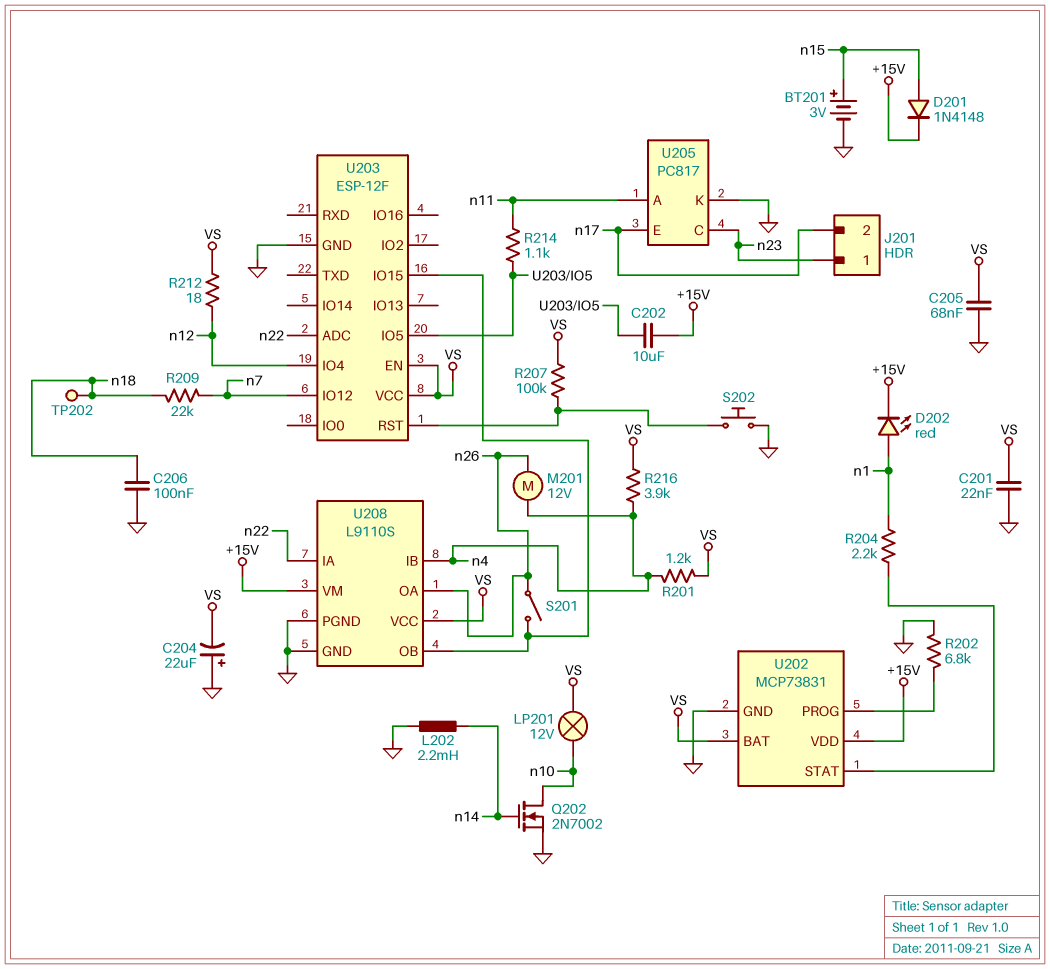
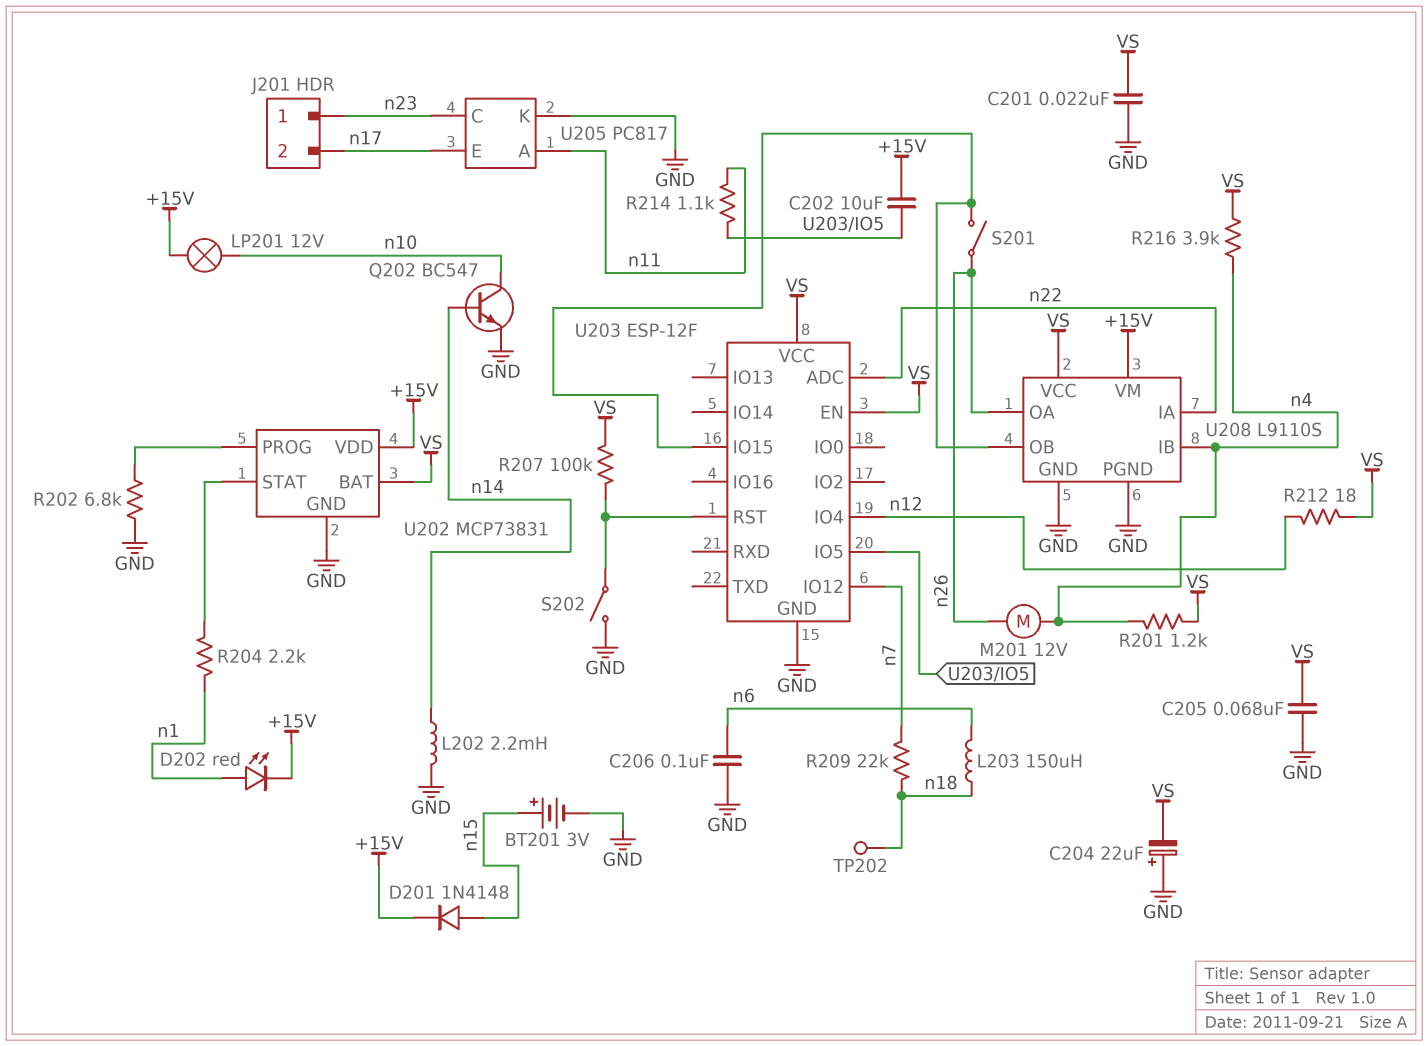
C206: 100nF (GND, n18) -> 100nF (GND, n6)
L203: none -> 150uH (n6, n18)
LP201: lamp 12V (VS, n10) -> lamp 12V (+15V, n10)
Q202: NMOS 2N7002 (G n14, D n10, S GND) -> NPN BC547 (B n14, C n10, E GND)
S202: button (GND, U203/RST) -> switch (GND, U203/RST)

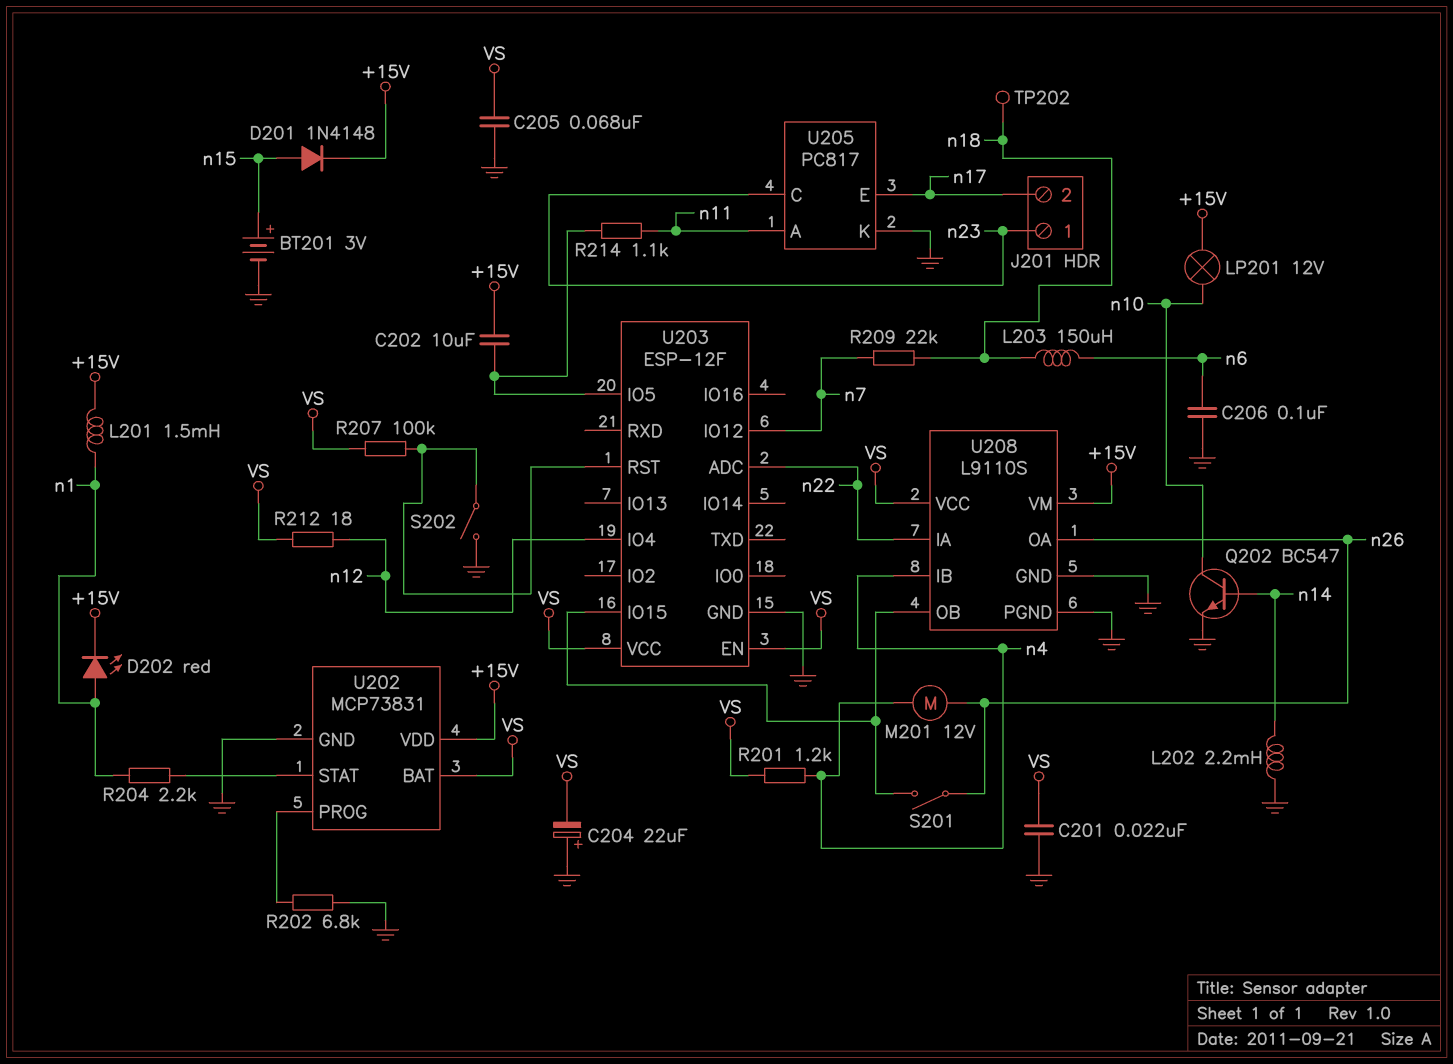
L201: none -> 1.5mH (+15V, n1)
R216: 3.9k (VS, n4) -> none

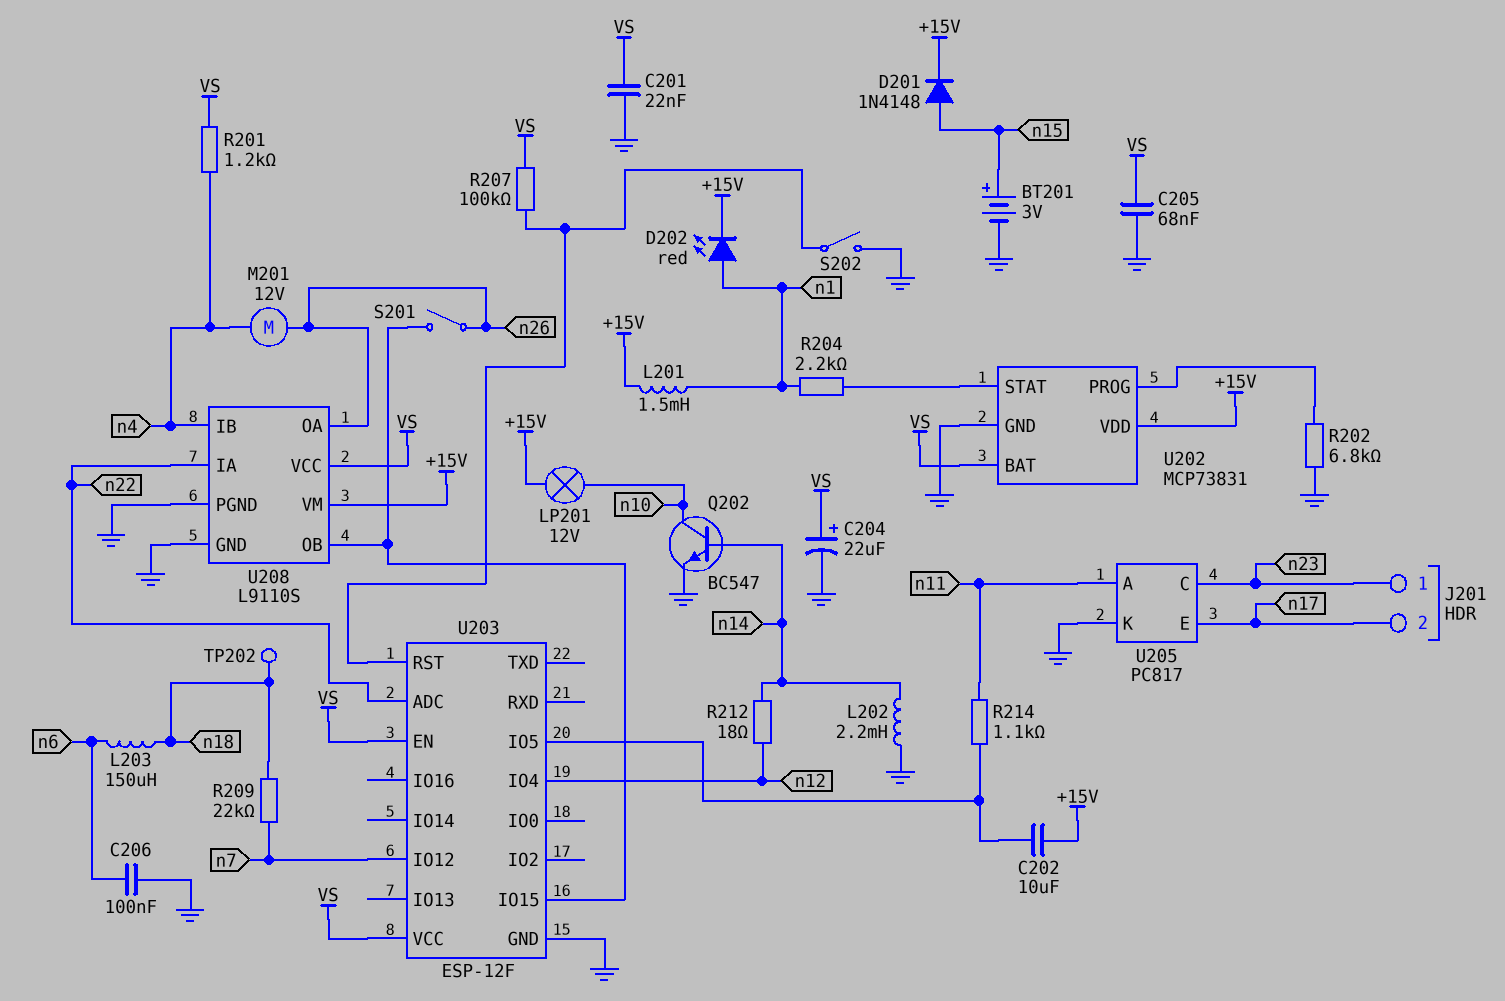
C204: 22uF (plus GND, minus VS) -> 22uF (plus VS, minus GND)
R212: 18 (VS, n12) -> 18 (n12, n14)

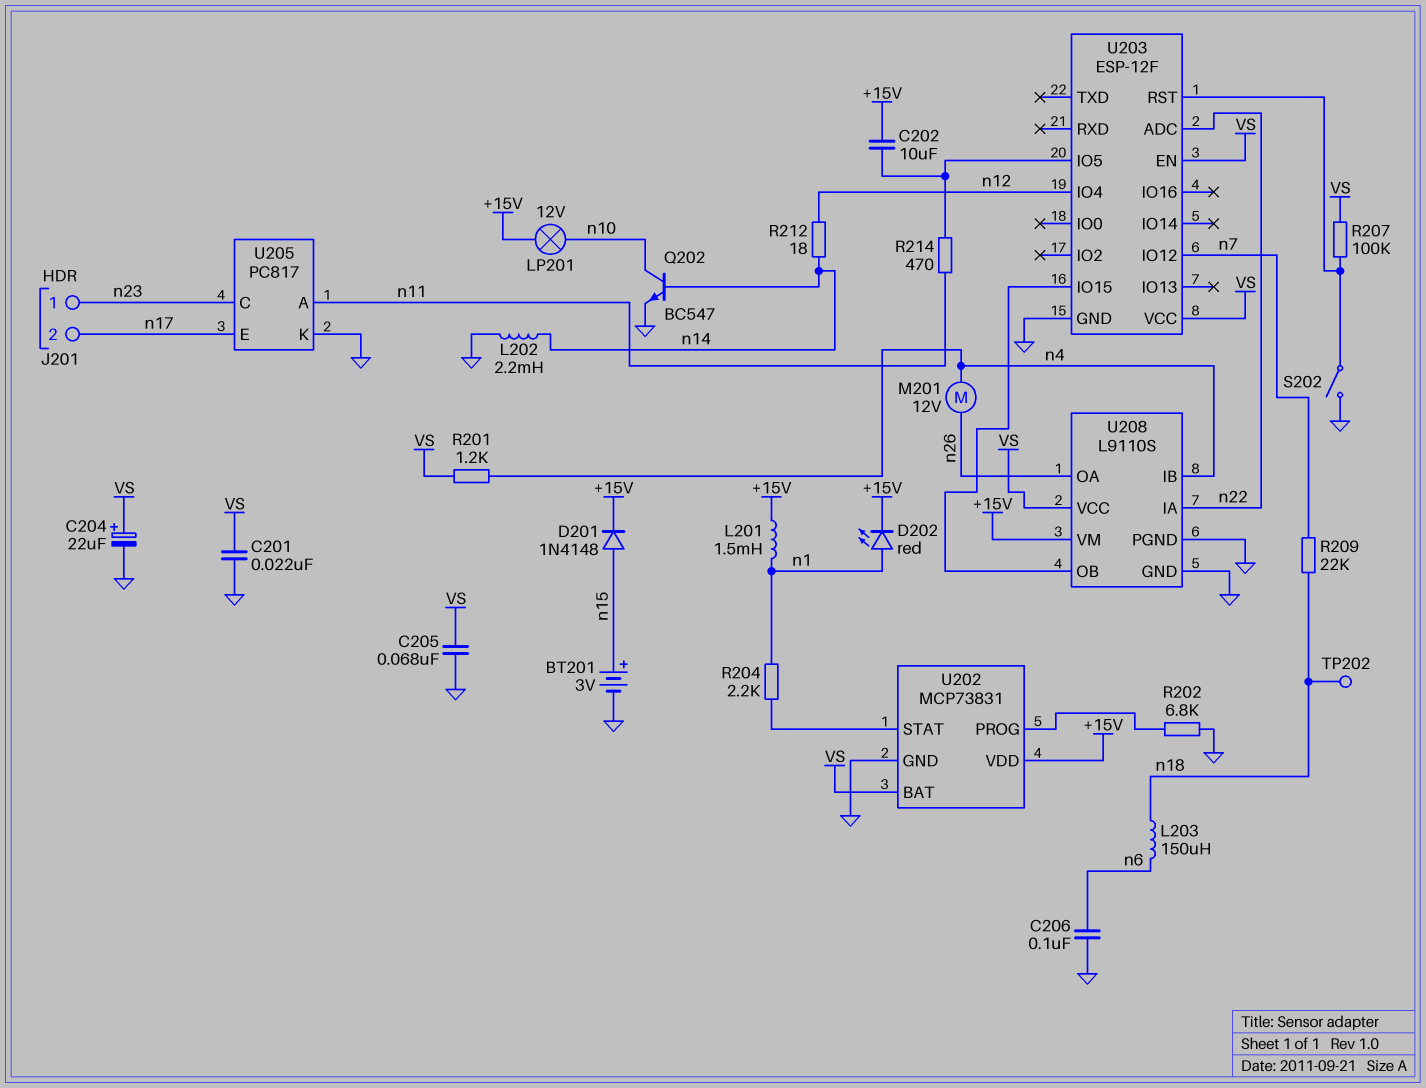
R214: 1.1k (U203/IO5, n11) -> 470 (U203/IO5, n11)
S201: switch (U203/IO15, n26) -> none

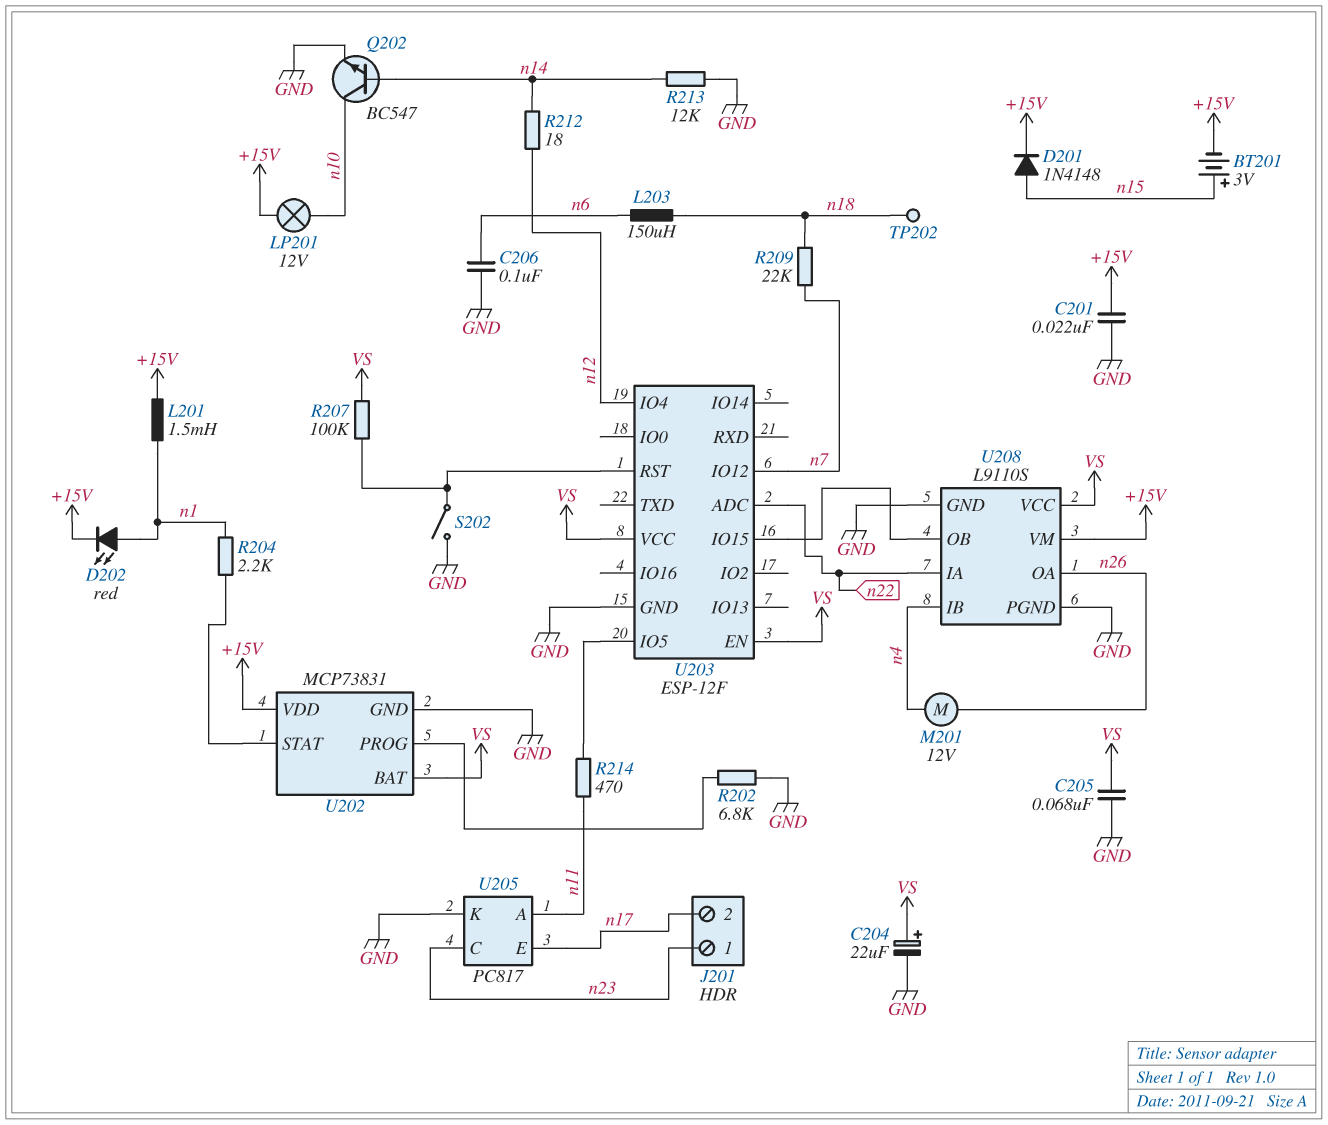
BT201: 3V (plus n15, minus GND) -> 3V (plus n15, minus +15V)
C201: 22nF (GND, VS) -> 22nF (+15V, GND)
C202: 10uF (+15V, U203/IO5) -> none
L202: 2.2mH (GND, n14) -> none
R201: 1.2k (VS, n4) -> none
R213: none -> 12k (GND, n14)

